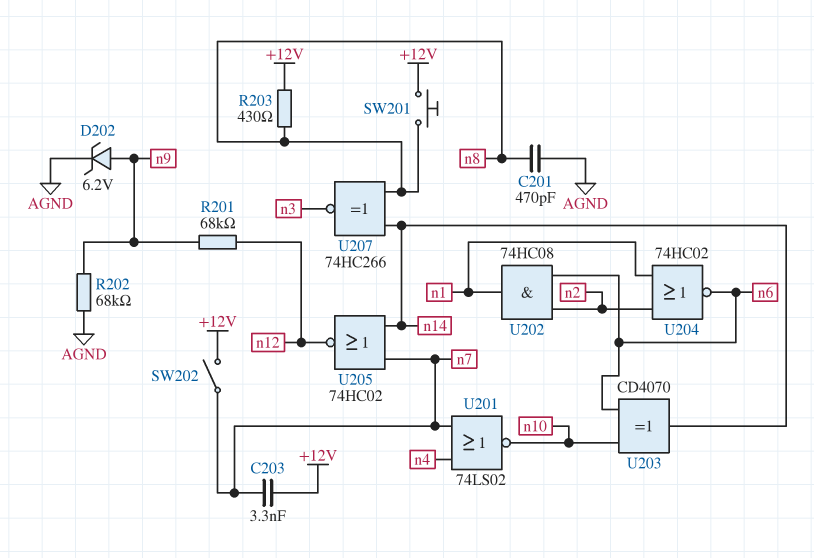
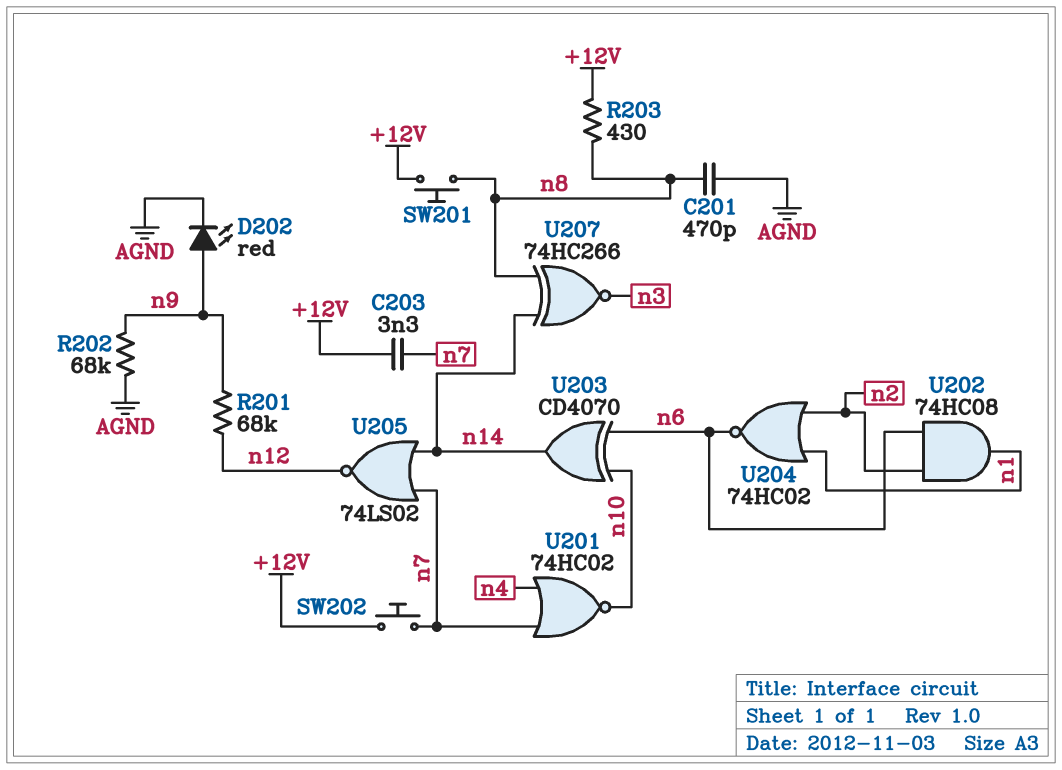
D202: zener 6.2V (A n9, K AGND) -> LED red (A n9, K AGND)
SW202: switch (+12V, n7) -> button (+12V, n7)
U201: NOR 74LS02 (in n4, in n7, out n10) -> NOR 74HC02 (in n4, in n7, out n10)
U205: NOR 74HC02 (in n7, in n14, out n12) -> NOR 74LS02 (in n7, in n14, out n12)

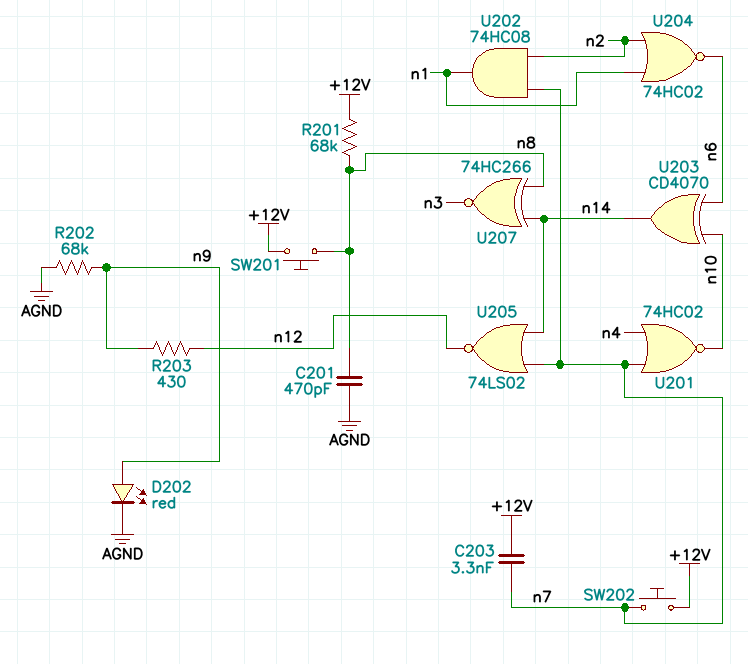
R201: 68k (n9, n12) -> 68k (+12V, n8)
R203: 430 (+12V, n8) -> 430 (n9, n12)
U202: AND 74HC08 (in n2, in n6, out n1) -> AND 74HC08 (in n2, in n7, out n1)

